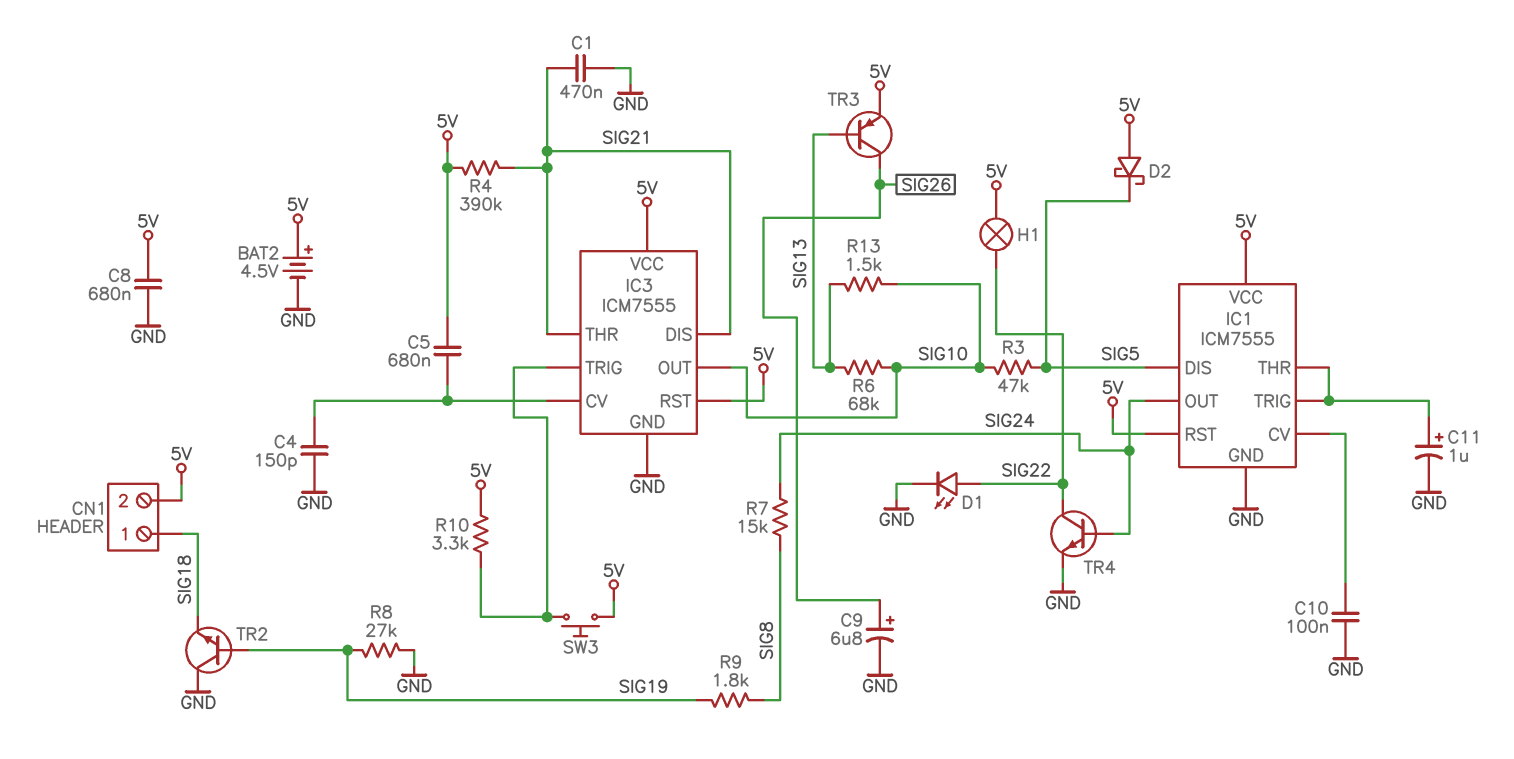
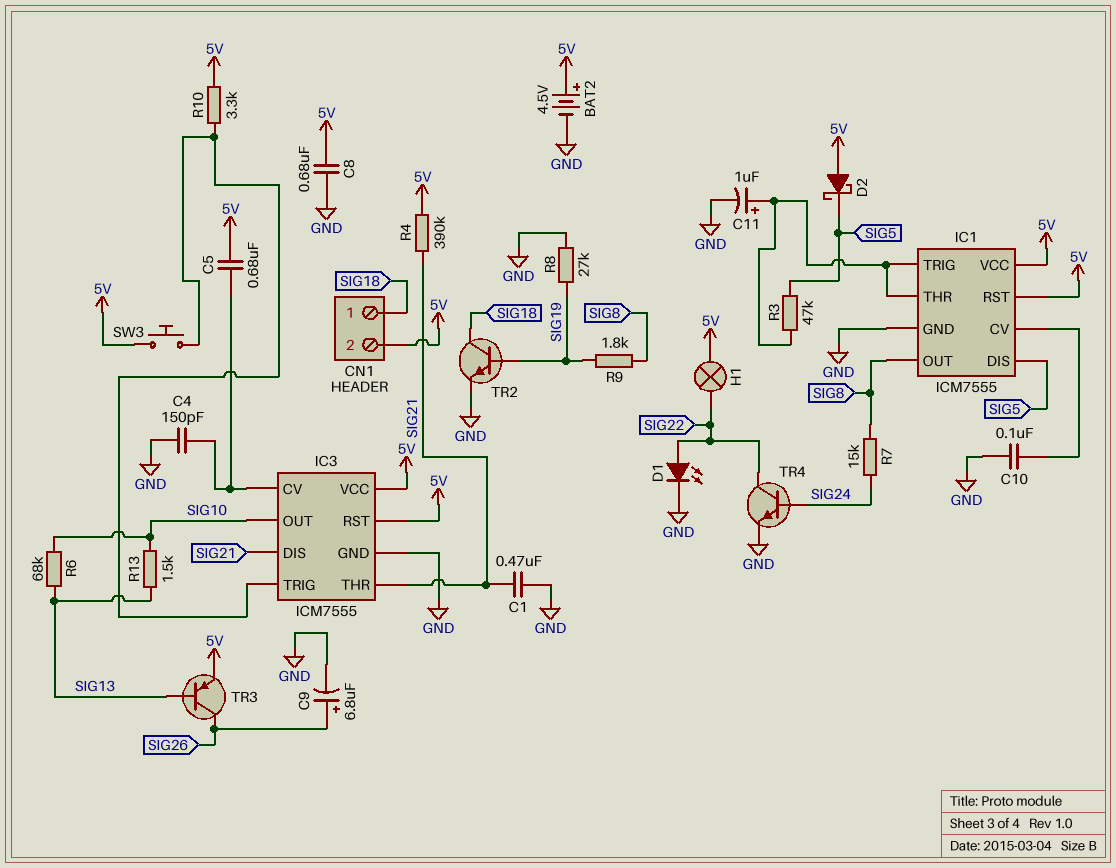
IC1 pin OUT: SIG24 -> SIG8
R3: 47k (SIG5, SIG10) -> 47k (IC1/THR, SIG5)
TR2: NPN (B SIG19, C GND, E SIG18) -> NPN (B SIG19, C SIG18, E GND)

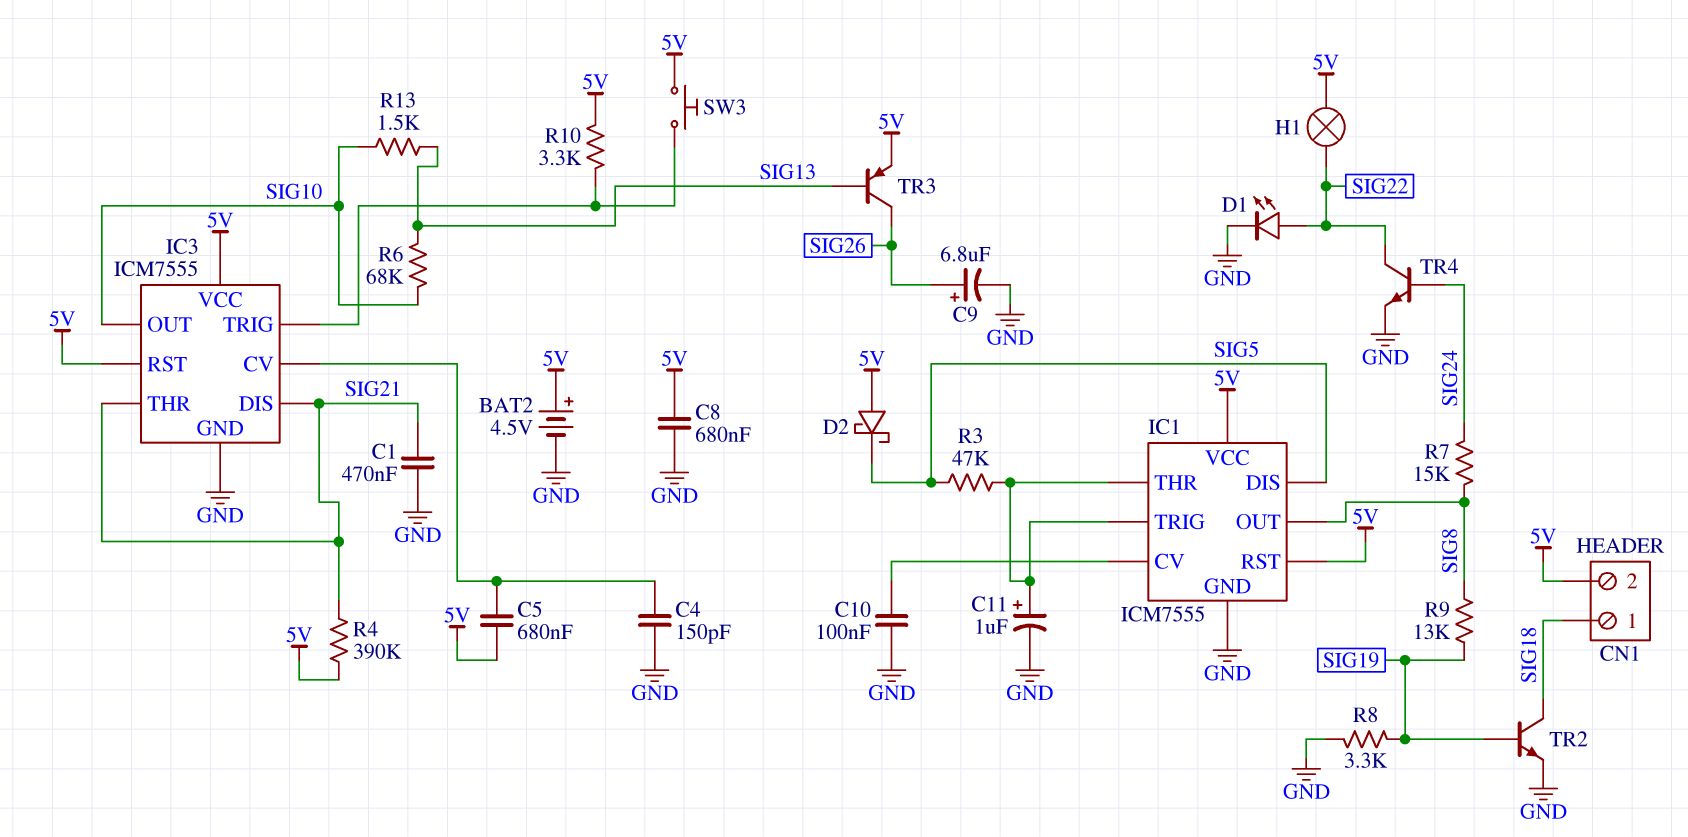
R8: 27k (GND, SIG19) -> 3.3k (GND, SIG19)
R9: 1.8k (SIG8, SIG19) -> 13k (SIG8, SIG19)

